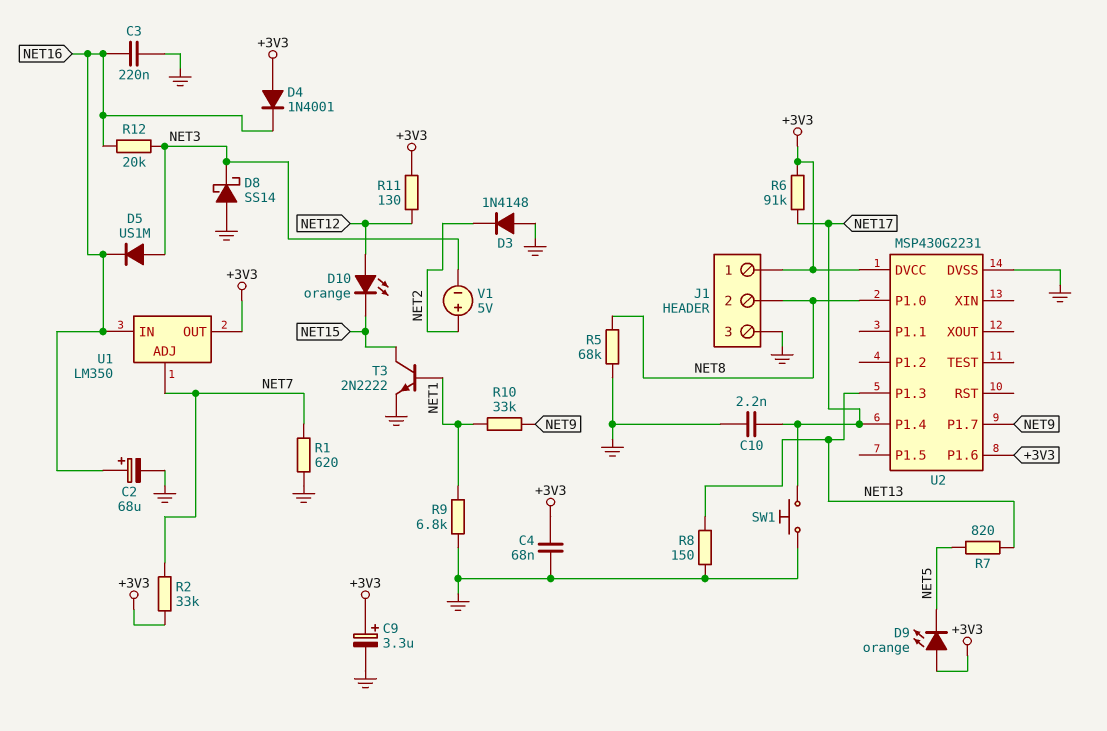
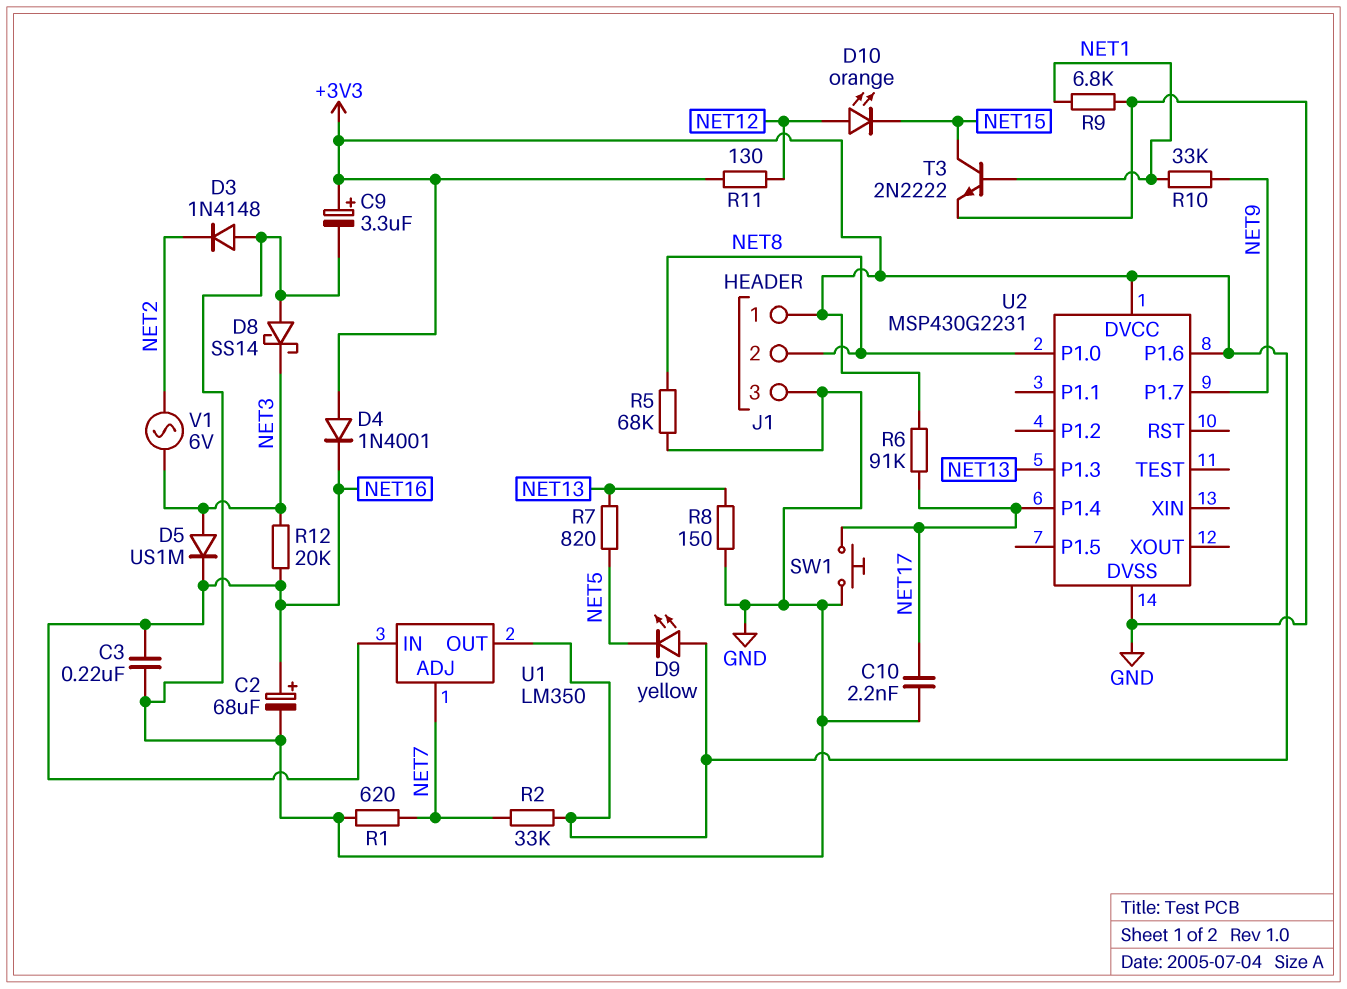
C4: 68nF (+3V3, GND) -> none
D9: LED orange (A +3V3, K NET5) -> LED yellow (A +3V3, K NET5)
V1: 5V (plus NET2, minus NET3) -> AC 6V (NET2, NET3)

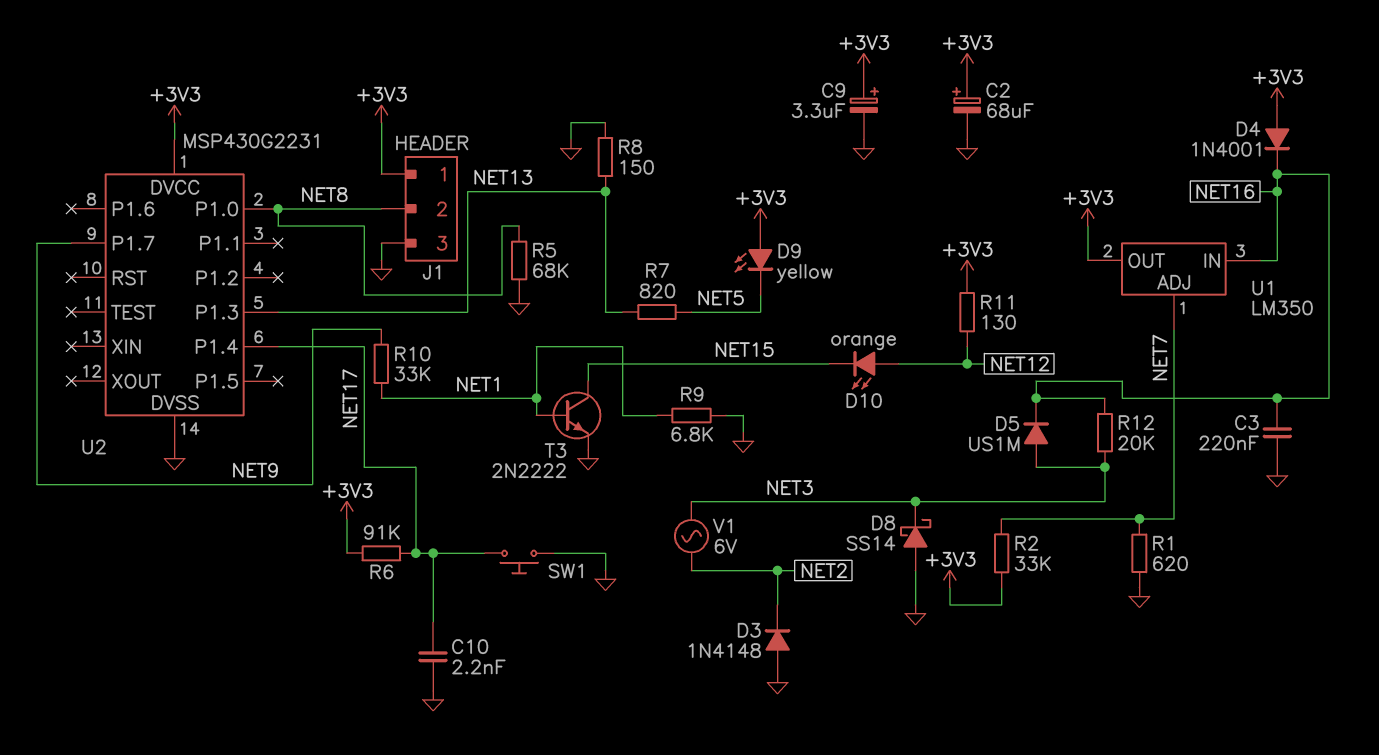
C2: 68uF (plus NET16, minus GND) -> 68uF (plus +3V3, minus GND)
U2 pin P1.6: +3V3 -> none

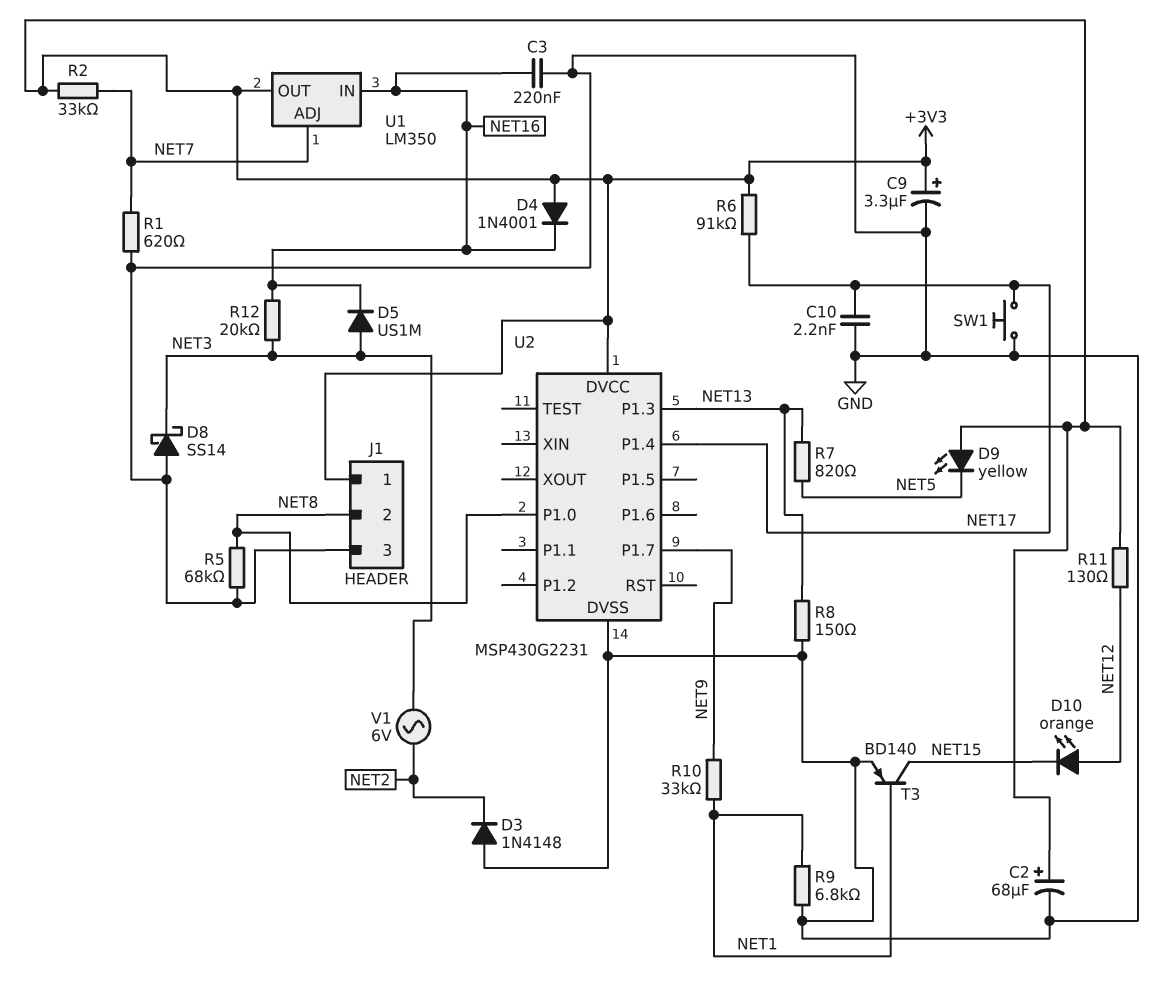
T3: NPN 2N2222 (B NET1, C NET15, E GND) -> PNP BD140 (B NET1, C NET15, E GND)

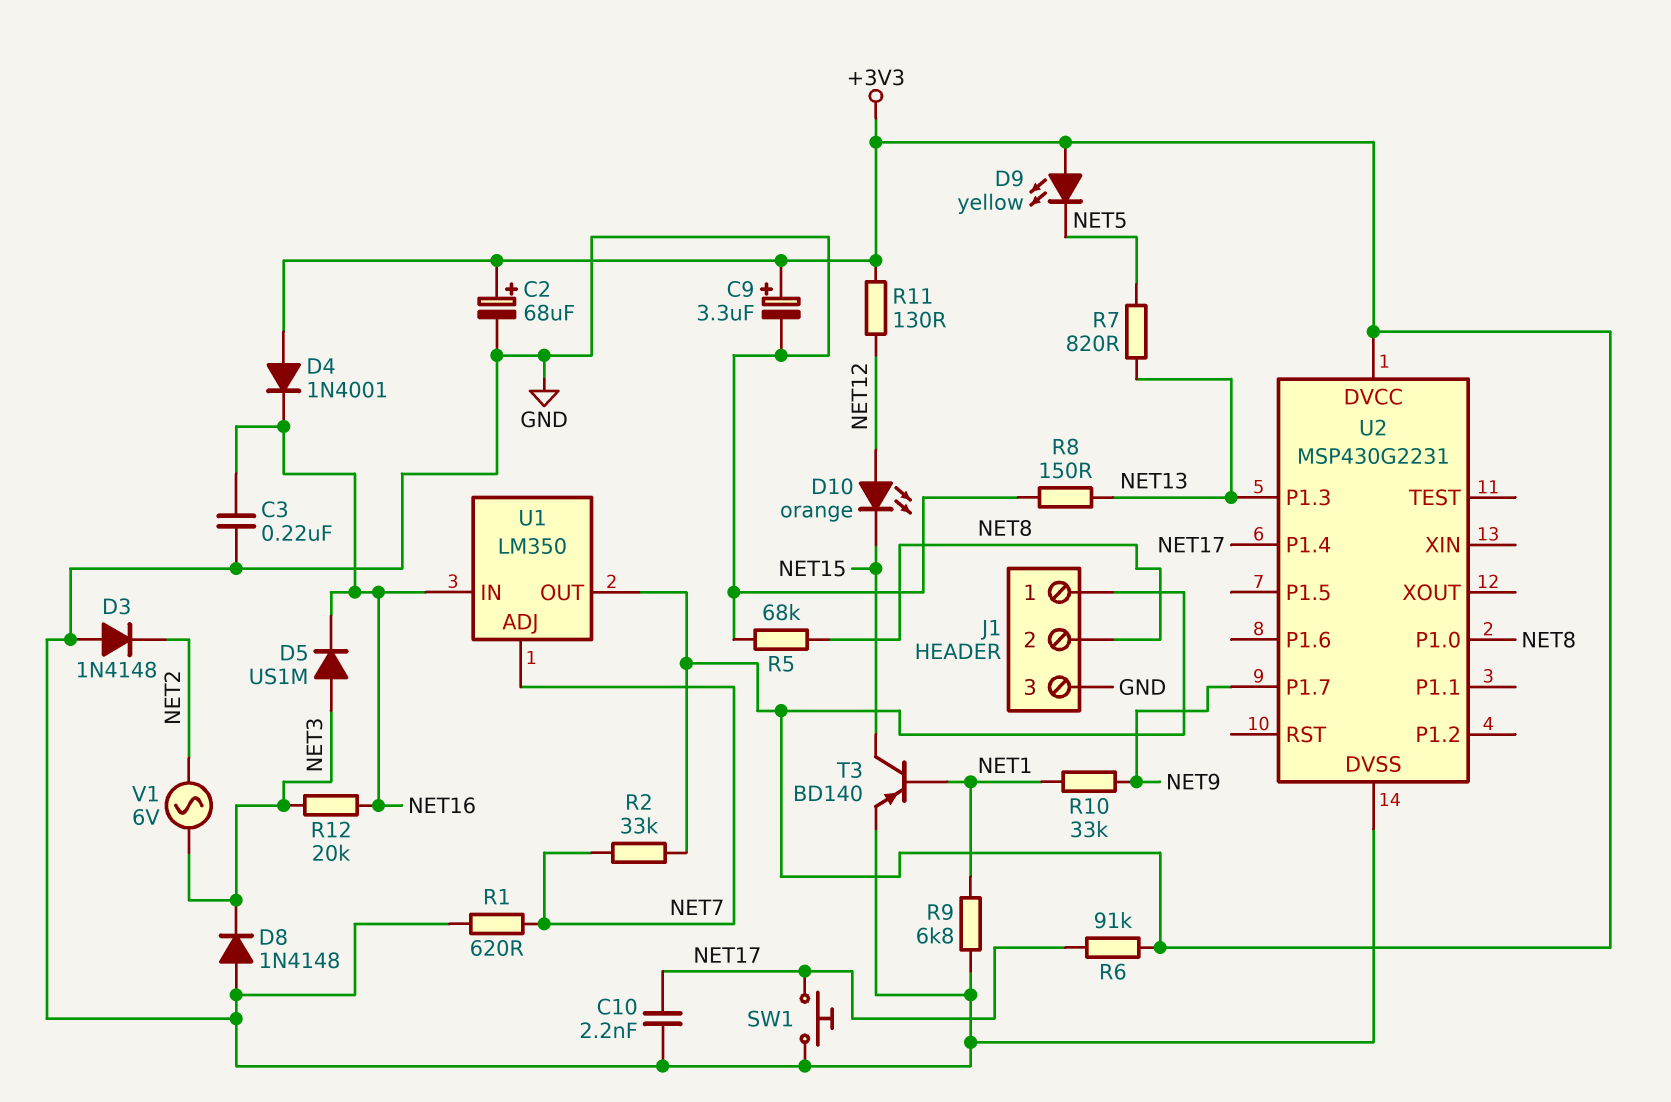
D8: schottky SS14 (A GND, K NET3) -> diode 1N4148 (A GND, K NET3)

